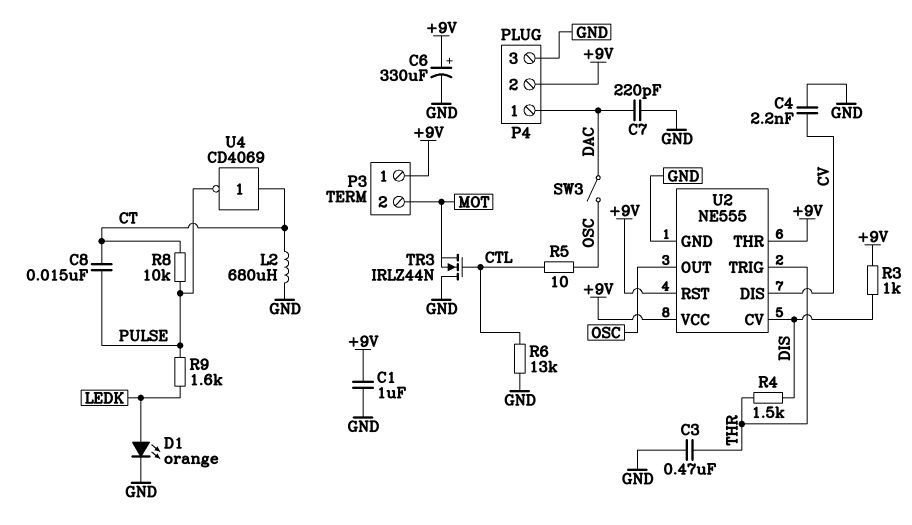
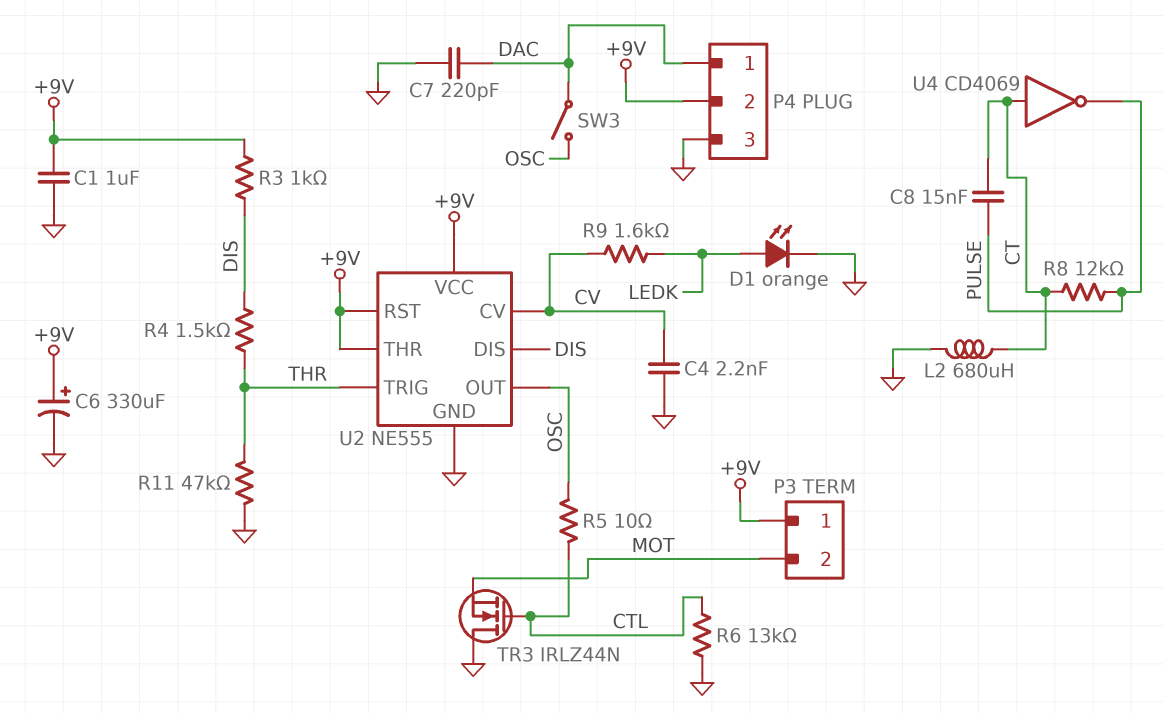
C3: 470nF (GND, THR) -> none
R8: 10k (CT, PULSE) -> 12k (CT, PULSE)
R9: 1.6k (LEDK, PULSE) -> 1.6k (CV, LEDK)
R11: none -> 47k (GND, THR)
U2 pin CV: DIS -> CV
U2 pin DIS: CV -> DIS

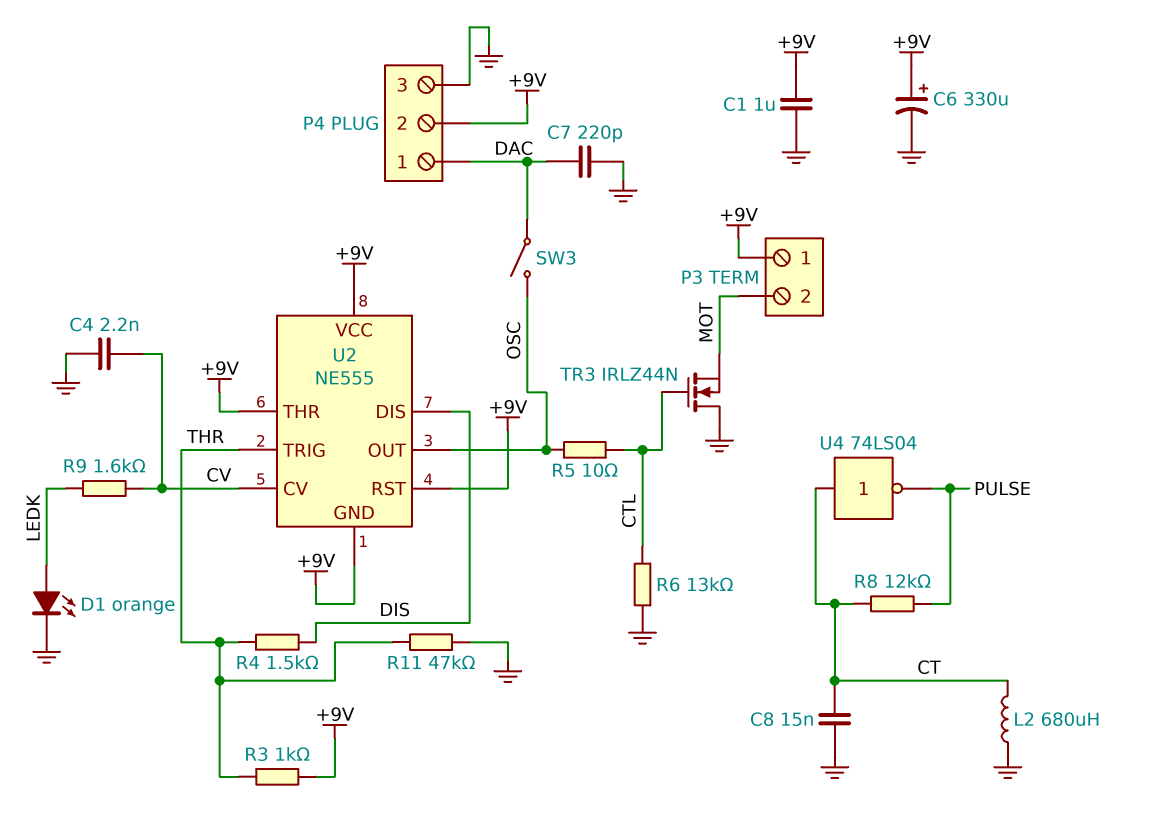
C8: 15nF (CT, PULSE) -> 15nF (CT, GND)
R3: 1k (+9V, DIS) -> 1k (+9V, THR)
U2 pin GND: GND -> +9V
U4: NOT CD4069 (in CT, out PULSE) -> NOT 74LS04 (in CT, out PULSE)

